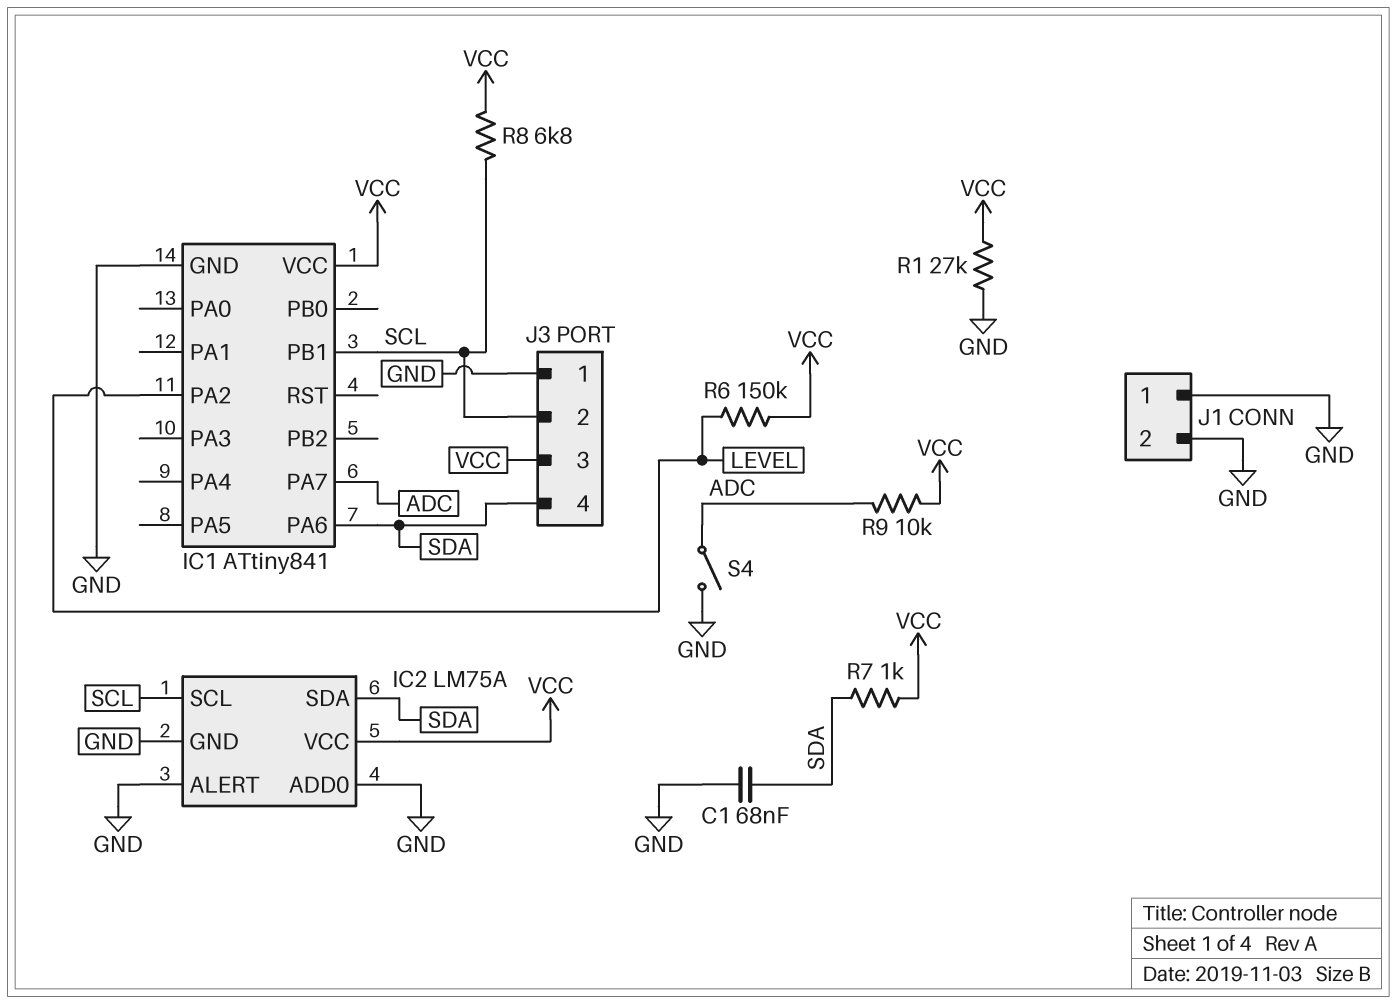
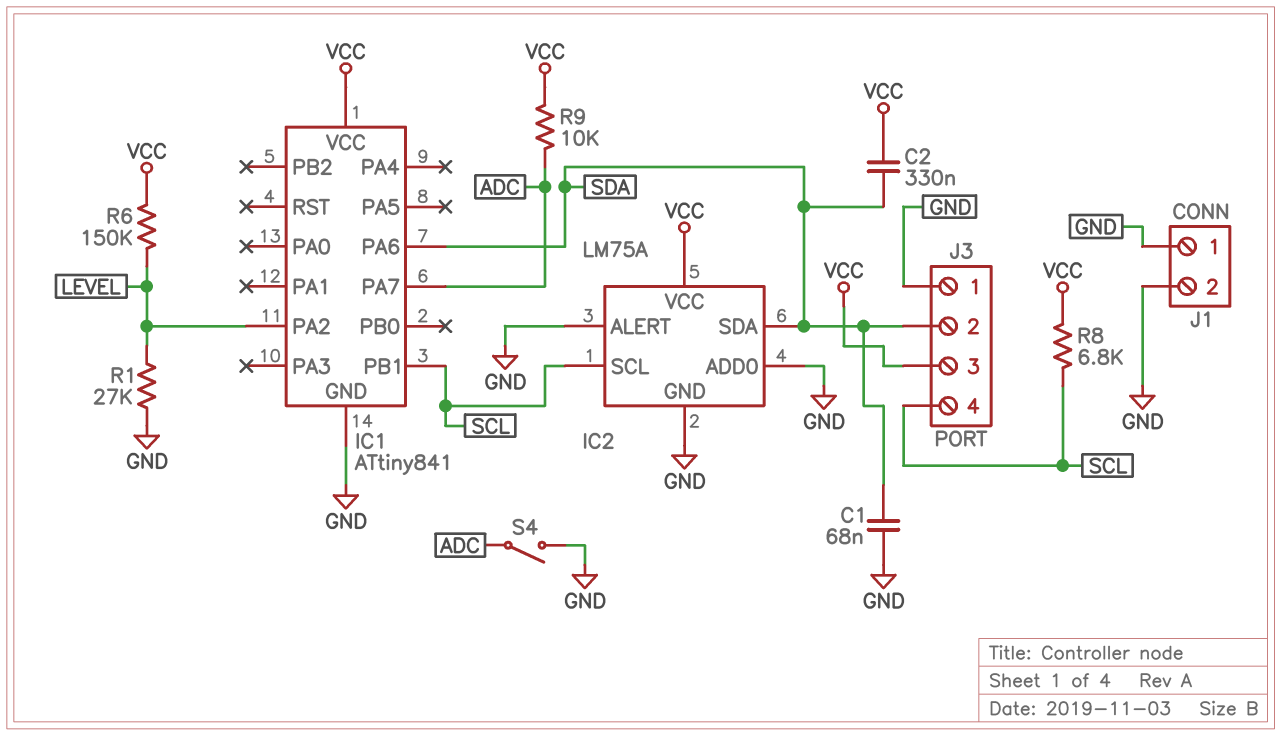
C2: none -> 330nF (SDA, VCC)
J3 pin 2: SCL -> SDA
J3 pin 4: SDA -> SCL
R1: 27k (GND, VCC) -> 27k (GND, LEVEL)
R7: 1k (SDA, VCC) -> none

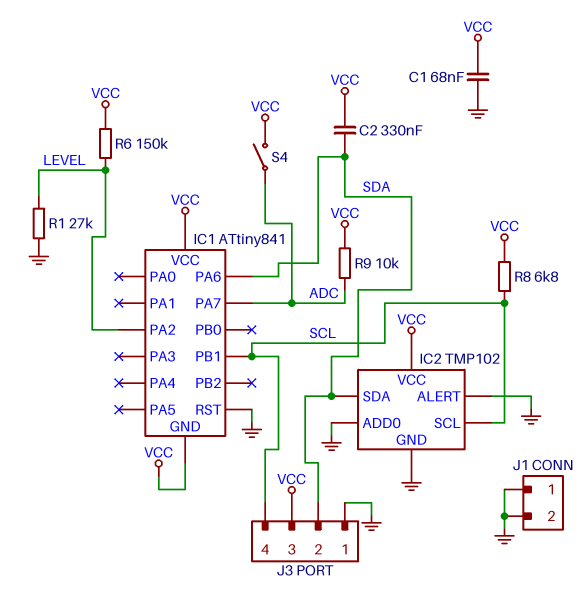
C1: 68nF (GND, SDA) -> 68nF (GND, VCC)
IC1 pin GND: GND -> VCC
IC1 pin RST: none -> GND
IC2: LM75A -> TMP102
S4: switch (ADC, GND) -> switch (ADC, VCC)

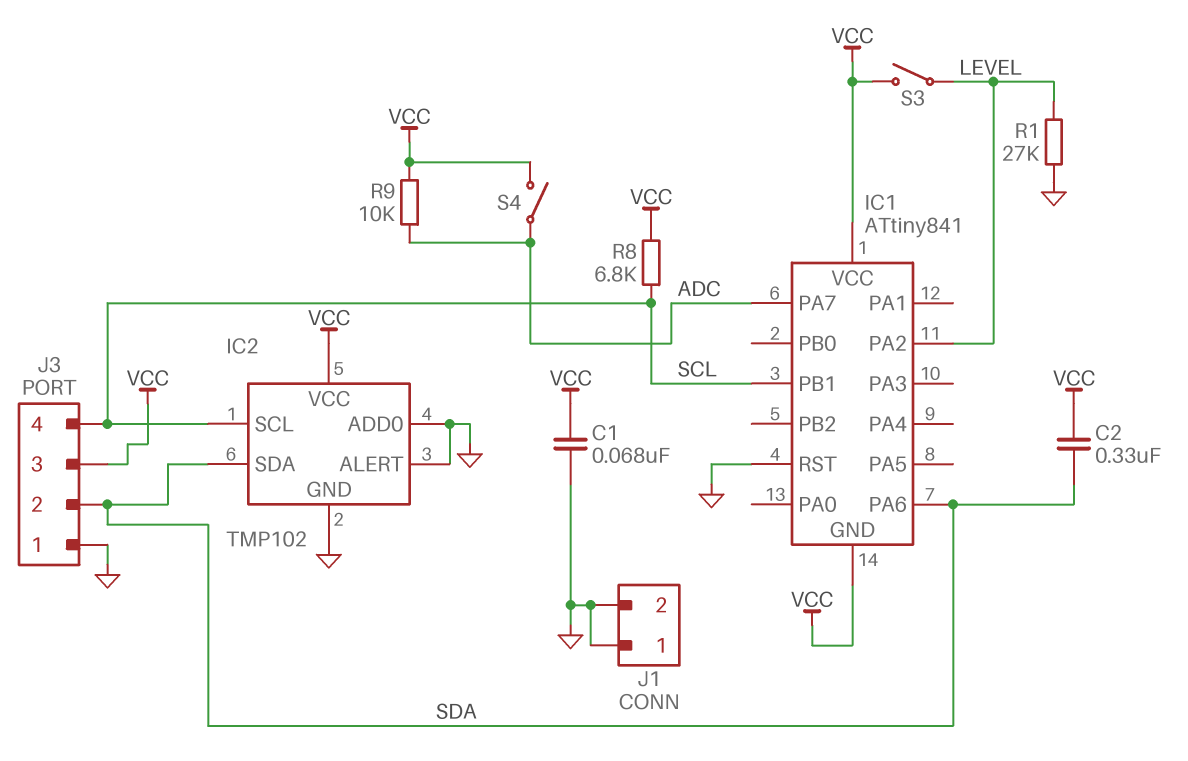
R6: 150k (LEVEL, VCC) -> none
S3: none -> switch (LEVEL, VCC)

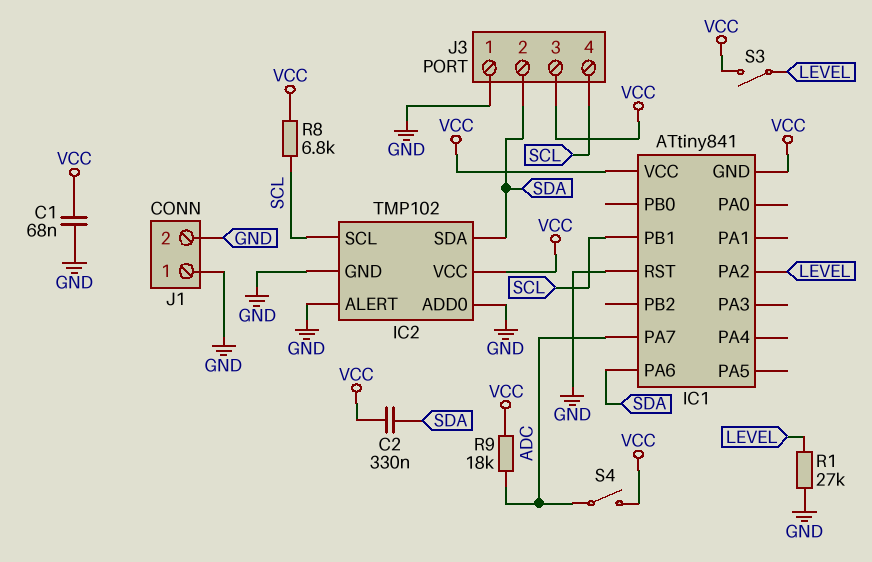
R9: 10k (ADC, VCC) -> 18k (ADC, VCC)

